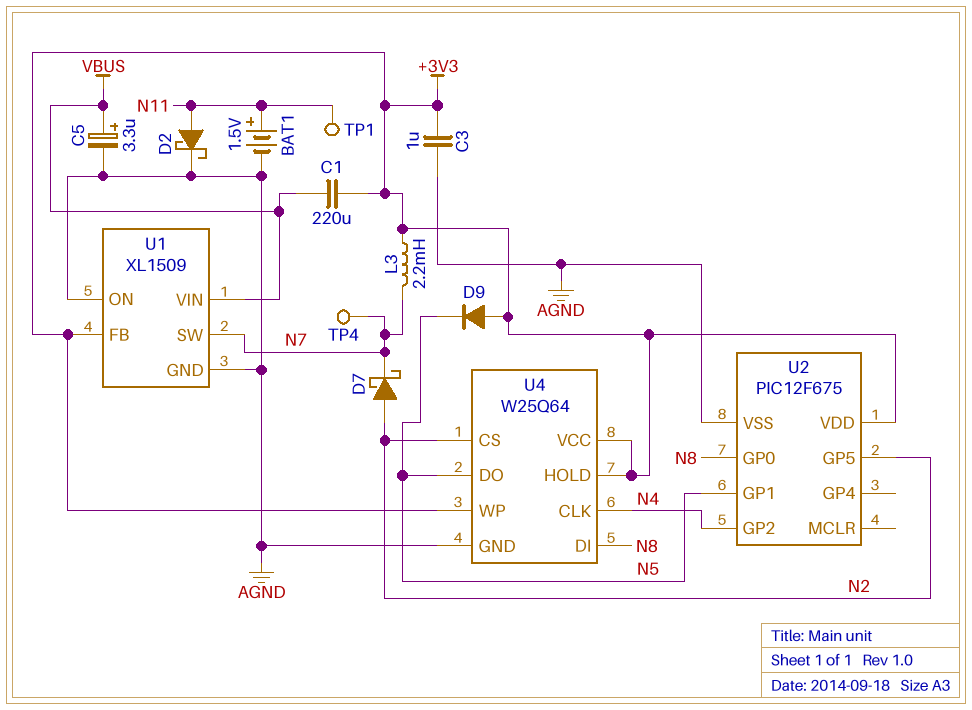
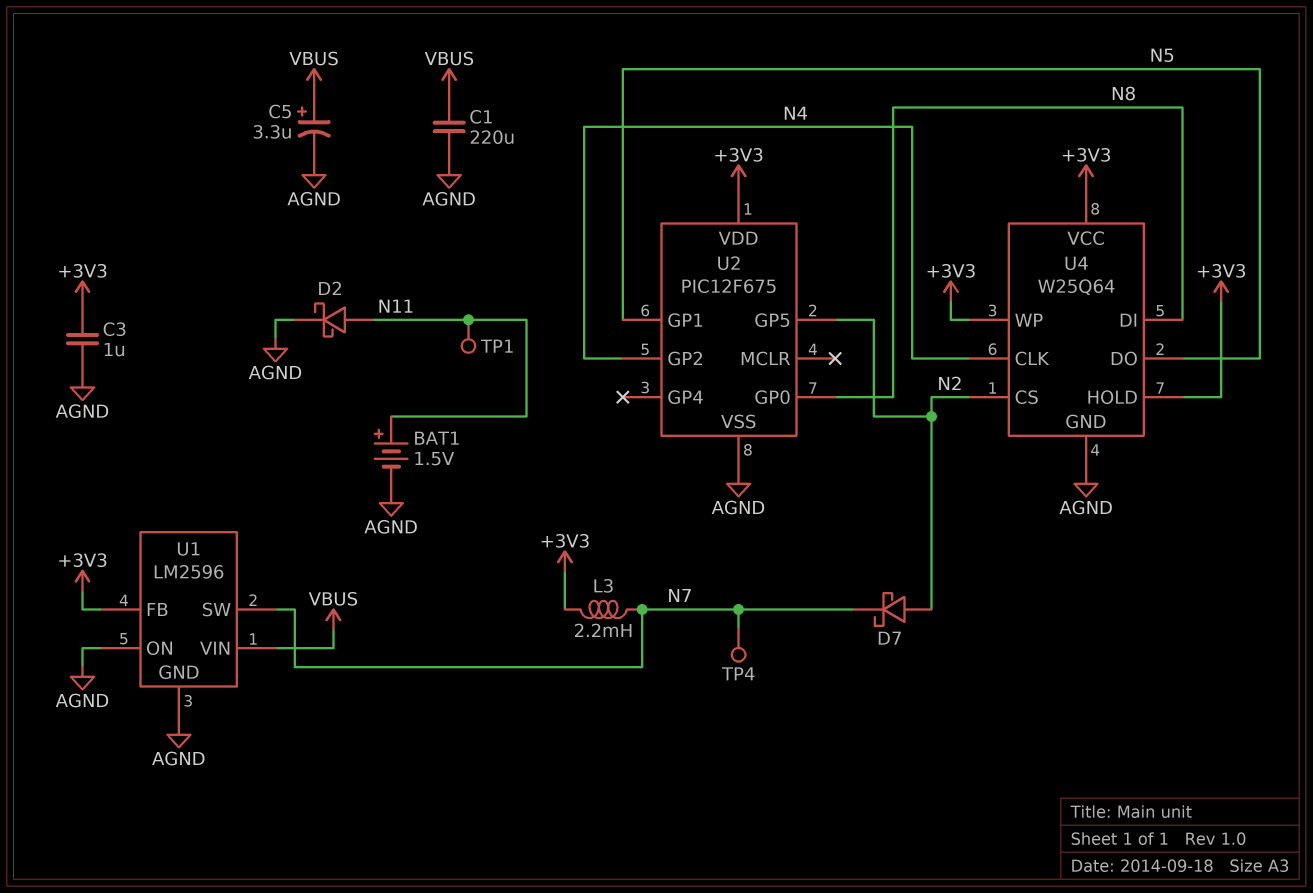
C1: 220uF (+3V3, VBUS) -> 220uF (AGND, VBUS)
D9: diode (A +3V3, K N5) -> none
U1: XL1509 -> LM2596

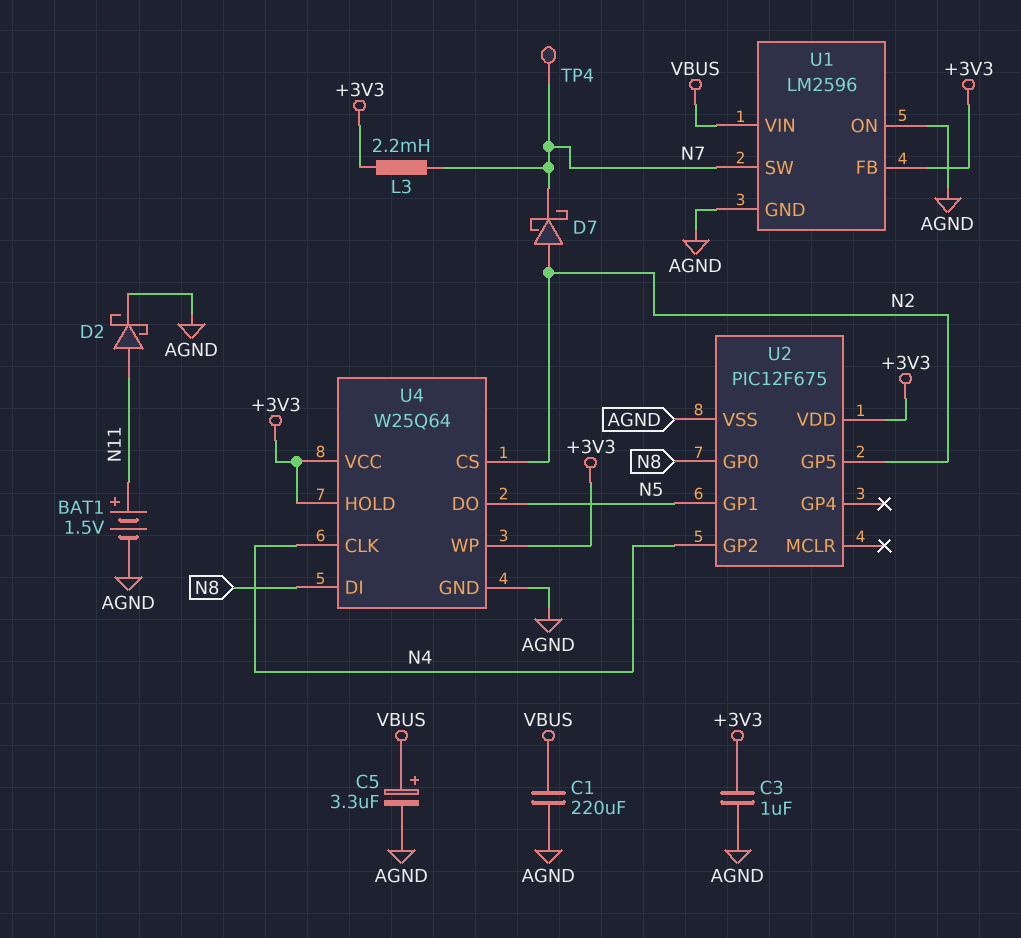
TP1: test point (N11) -> none

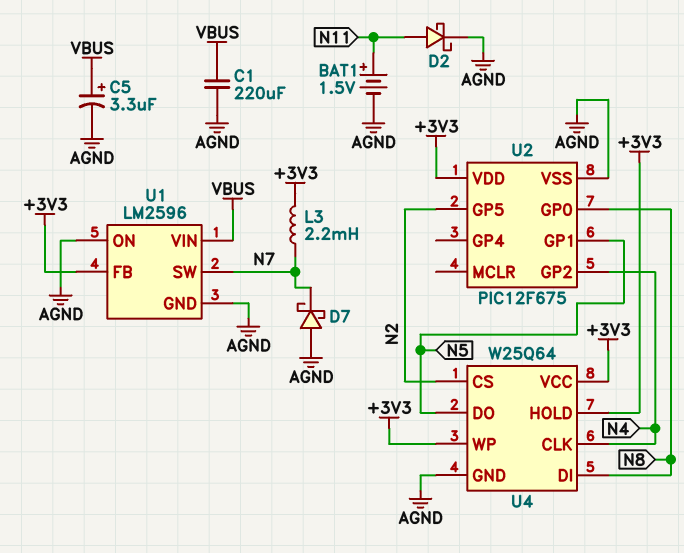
C3: 1uF (+3V3, AGND) -> none
D7: schottky (A N2, K N7) -> schottky (A AGND, K N7)
TP4: test point (N7) -> none

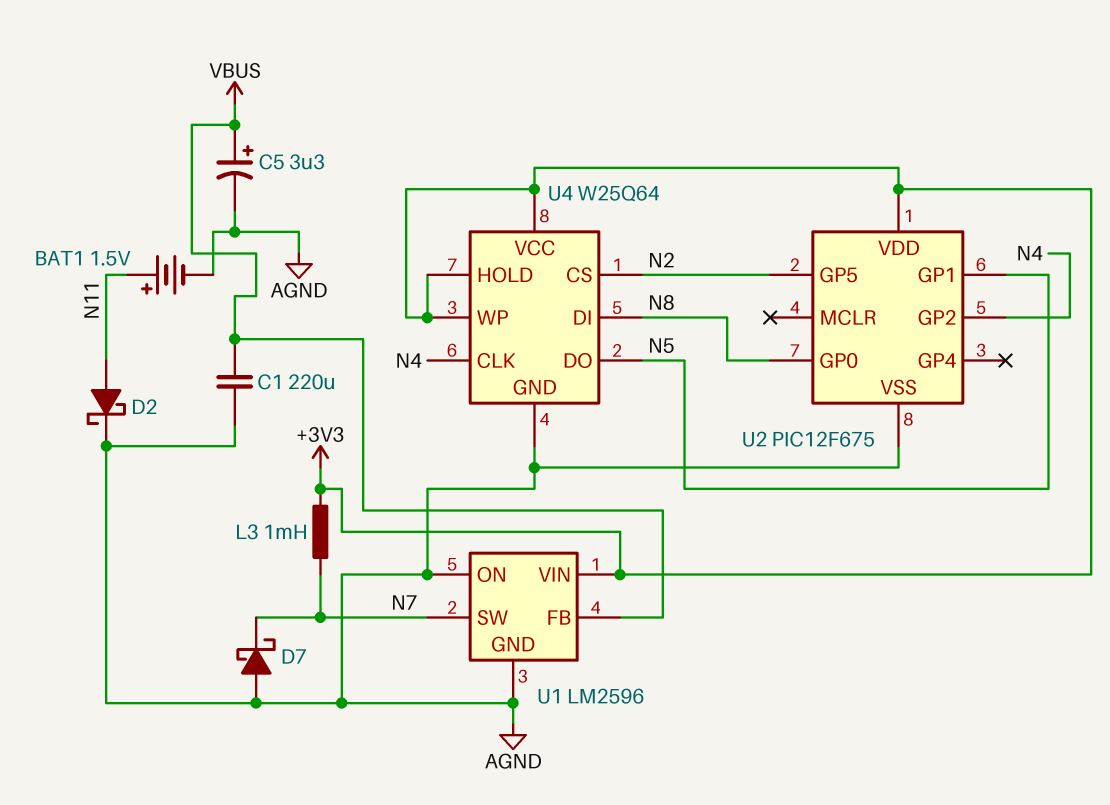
L3: 2.2mH (+3V3, N7) -> 1mH (+3V3, N7)
U1 pin FB: +3V3 -> VBUS
U1 pin VIN: VBUS -> +3V3

